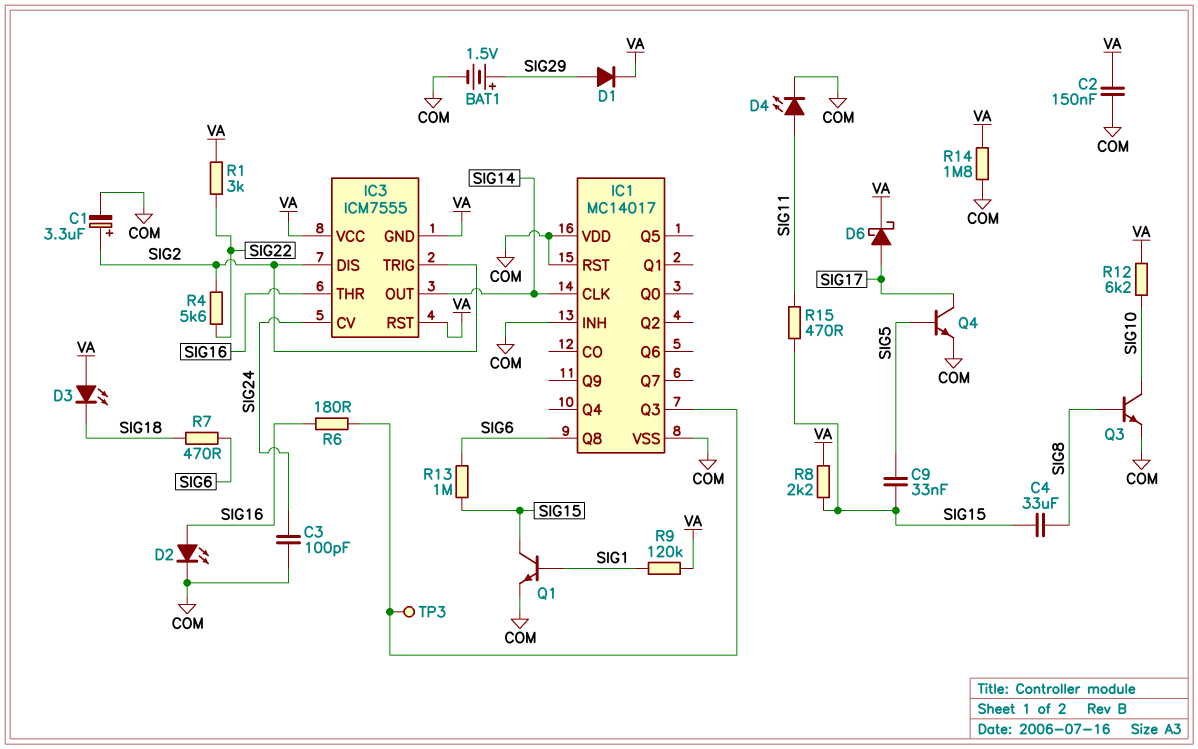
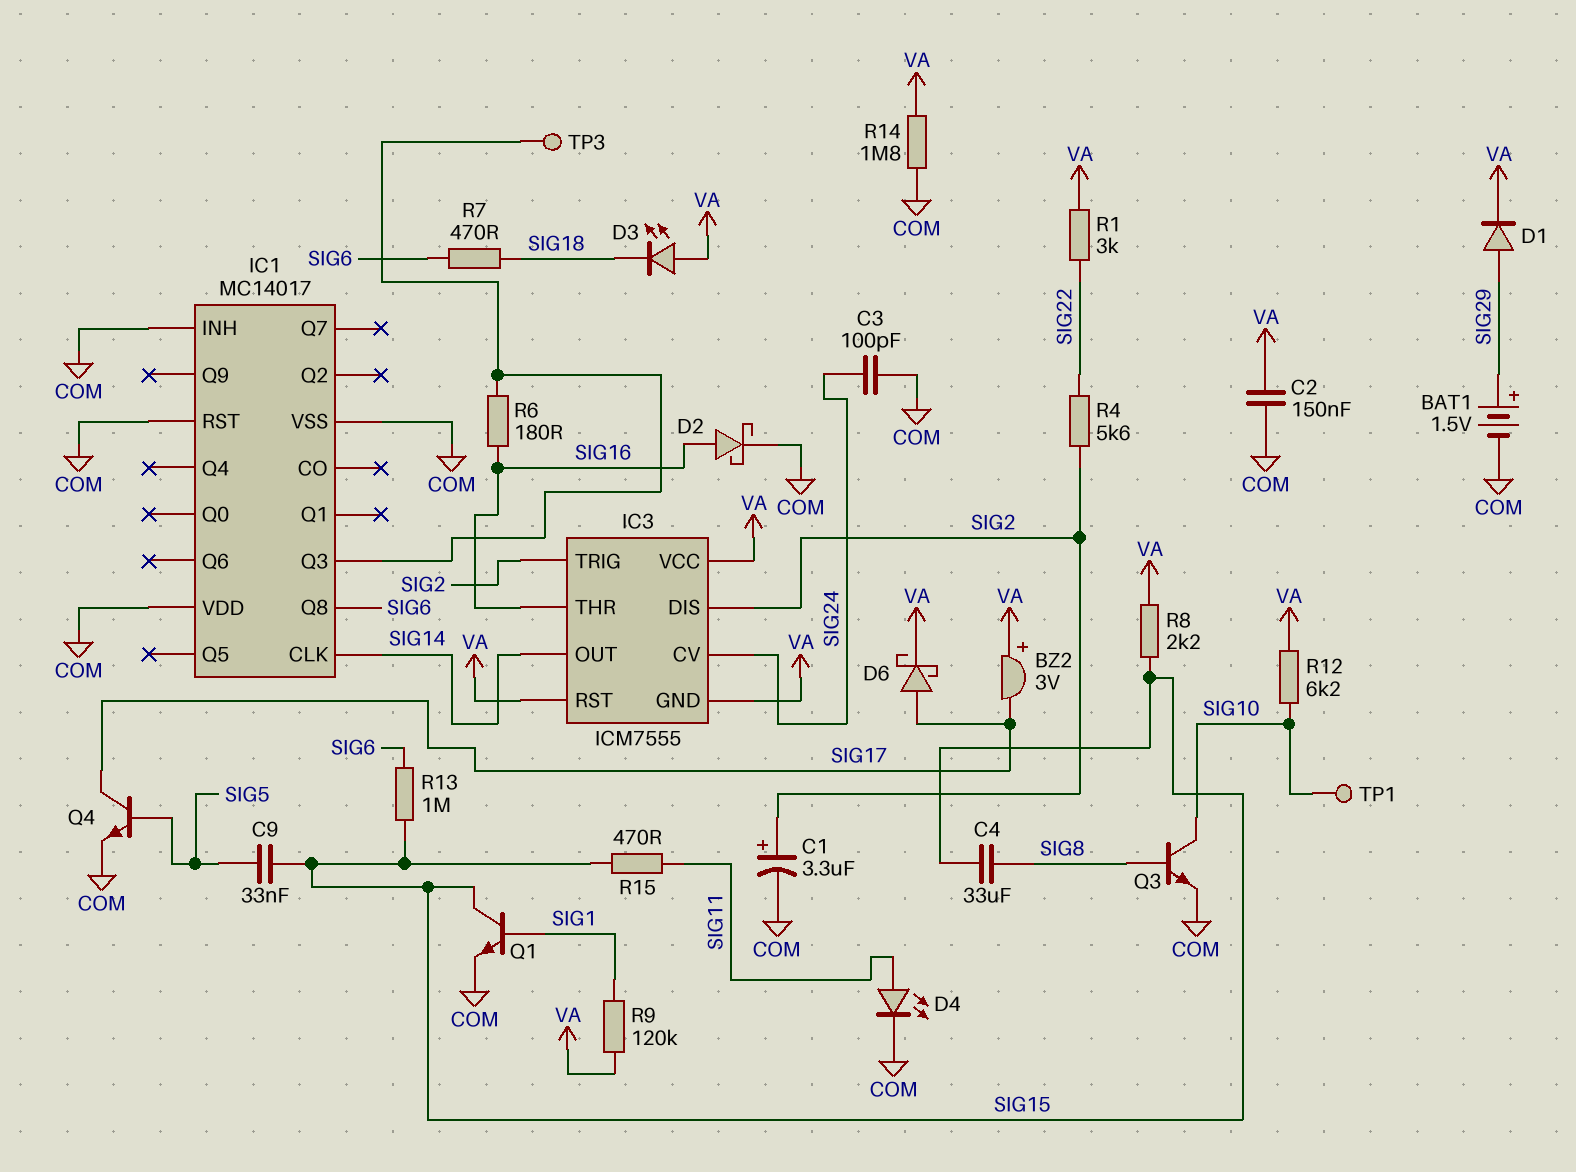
BZ2: none -> buzzer 3V (plus VA, minus SIG17)
D2: LED (A SIG16, K COM) -> schottky (A SIG16, K COM)
TP1: none -> test point (SIG10)

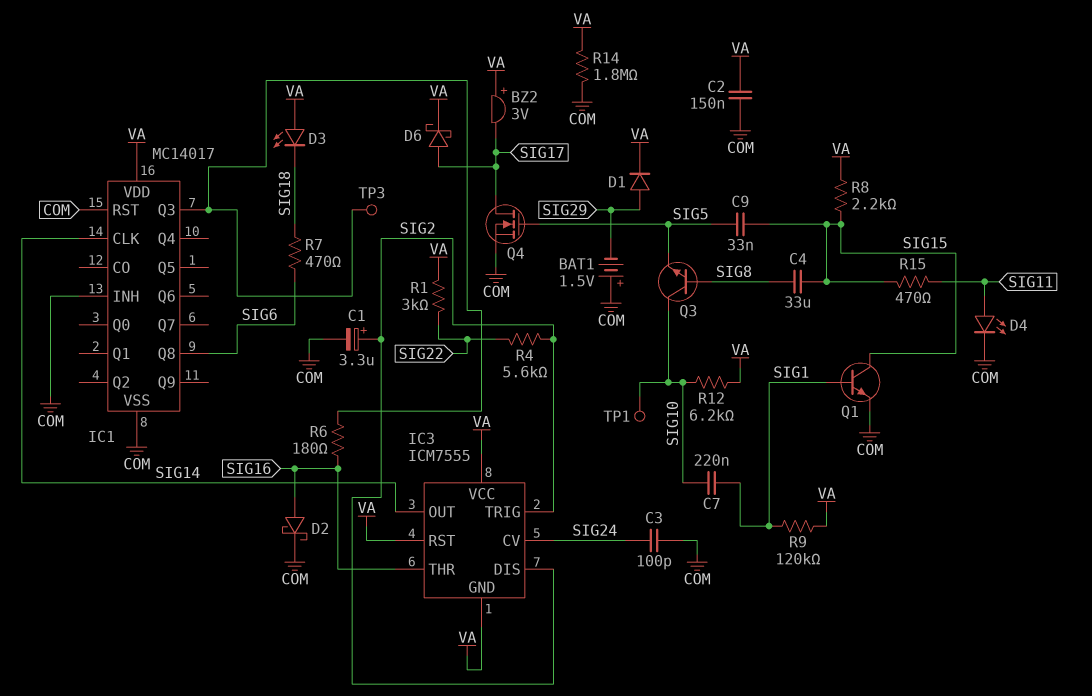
BAT1: 1.5V (plus SIG29, minus COM) -> 1.5V (plus COM, minus SIG29)
C7: none -> 220nF (SIG1, SIG10)
IC1 pin VDD: COM -> VA
Q3: NPN (B SIG8, C SIG10, E COM) -> NPN (B SIG8, C SIG10, E SIG5)
Q4: NPN (B SIG5, C SIG17, E COM) -> NMOS (G SIG5, D SIG17, S COM)
R13: 1M (SIG6, SIG15) -> none

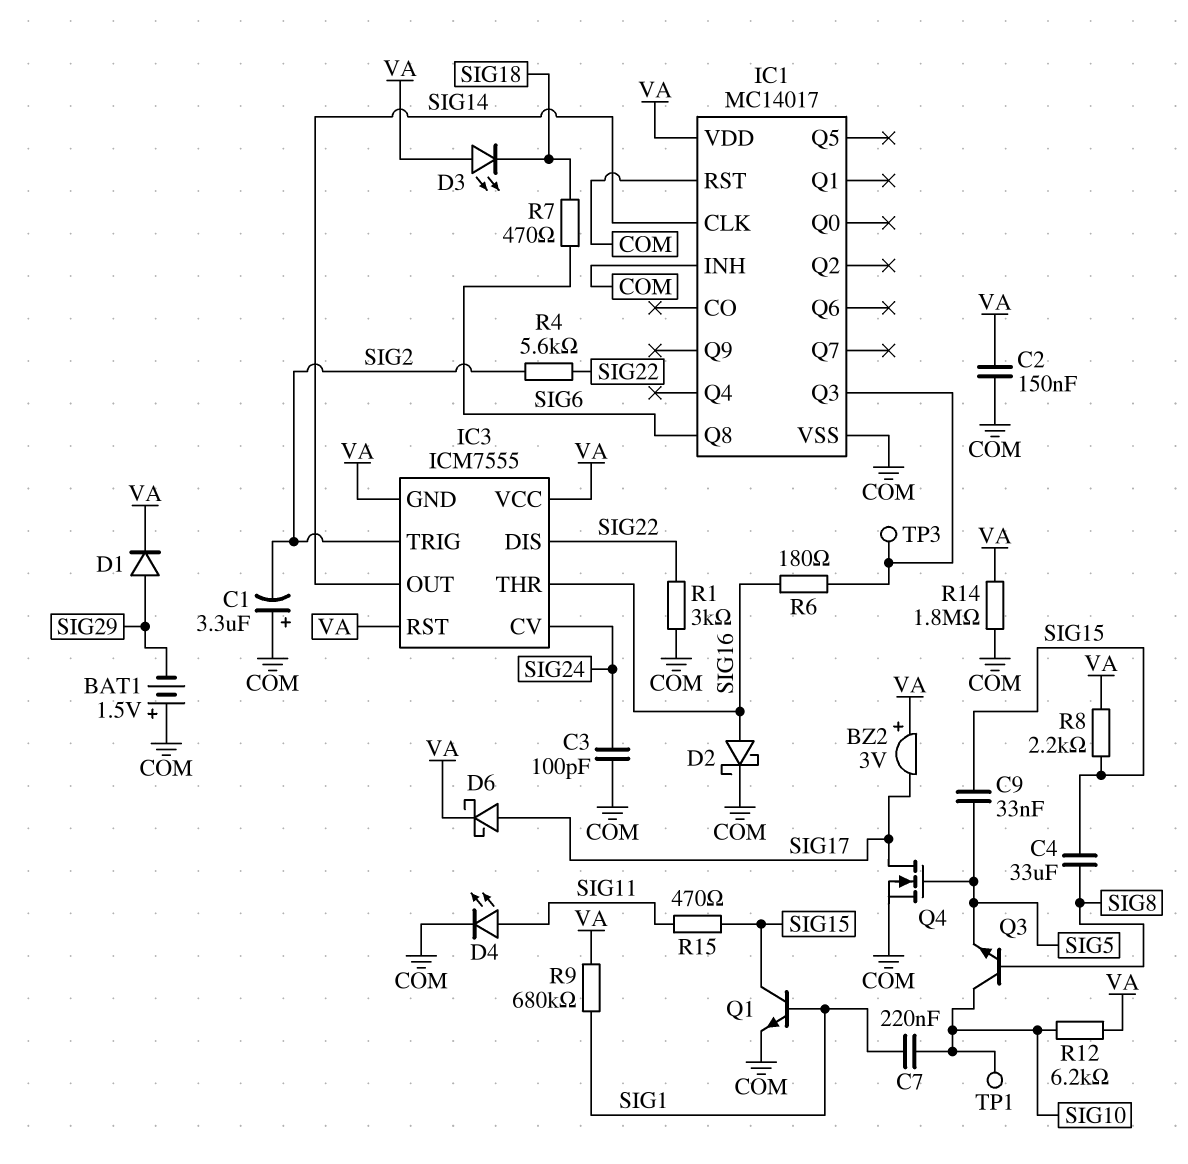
C1: 3.3uF (plus SIG2, minus COM) -> 3.3uF (plus COM, minus SIG2)
IC3 pin DIS: SIG2 -> SIG22
R1: 3k (SIG22, VA) -> 3k (COM, SIG22)
R9: 120k (SIG1, VA) -> 680k (SIG1, VA)

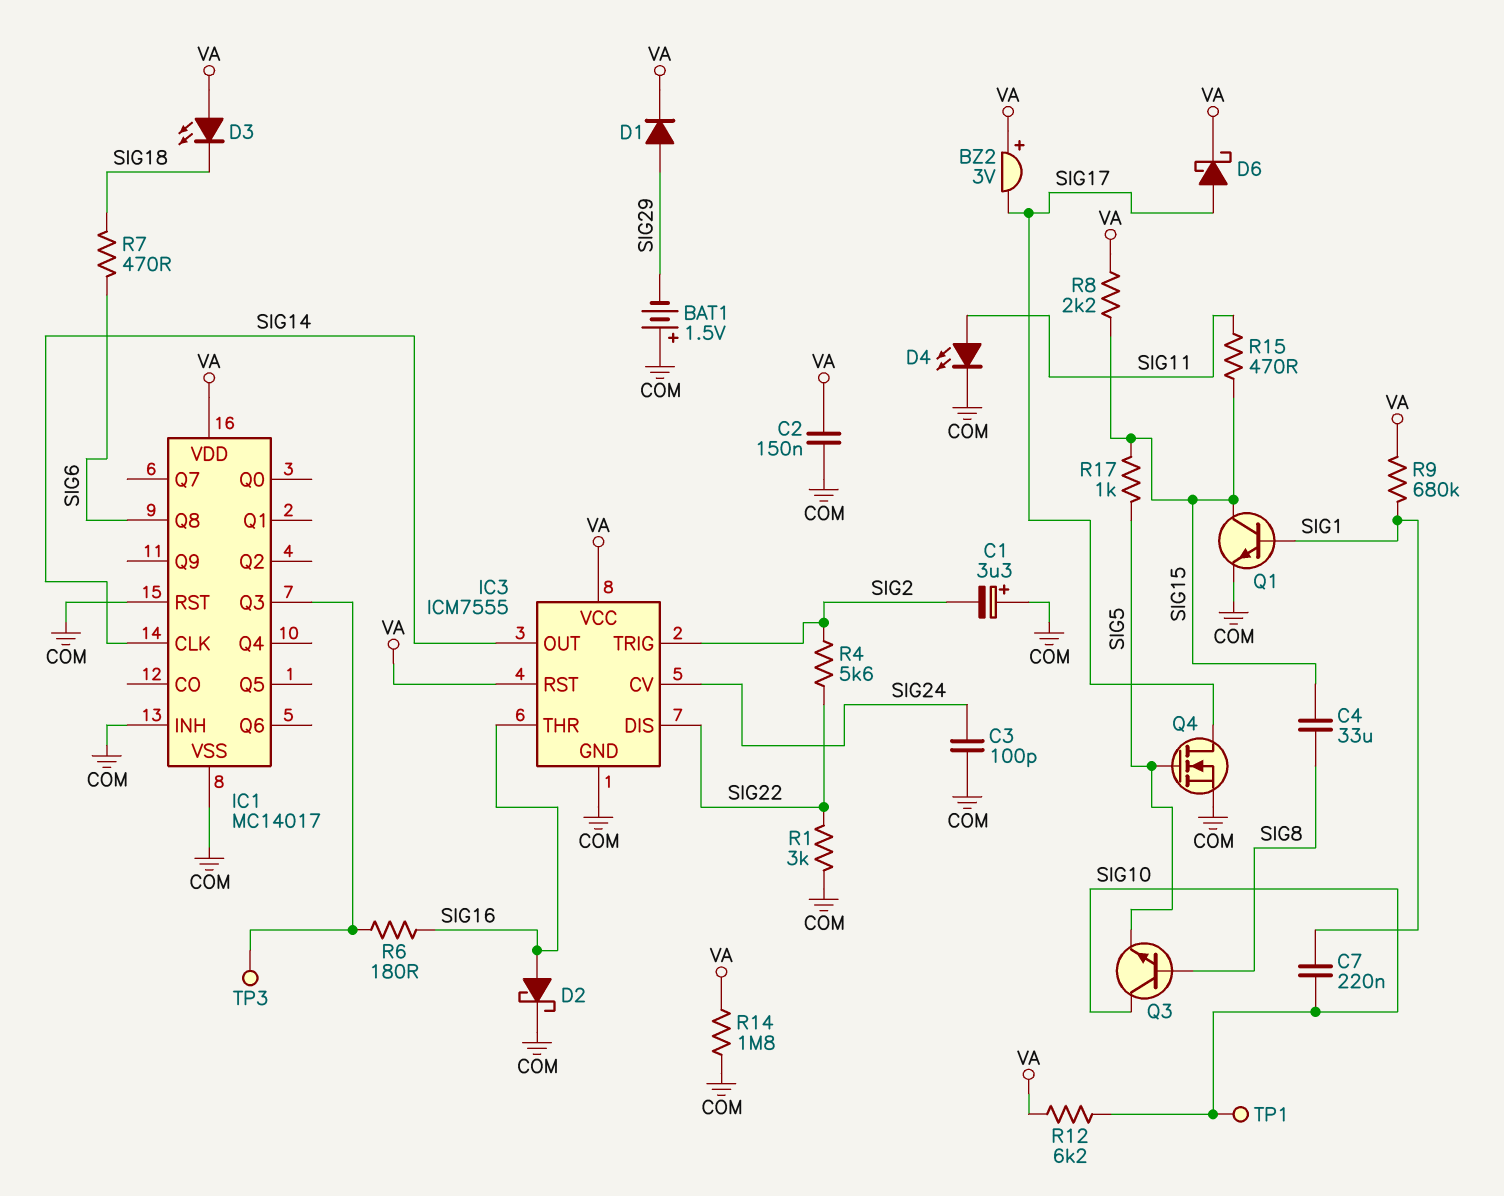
C9: 33nF (SIG5, SIG15) -> none
IC3 pin GND: VA -> COM
R17: none -> 1k (SIG5, SIG15)

